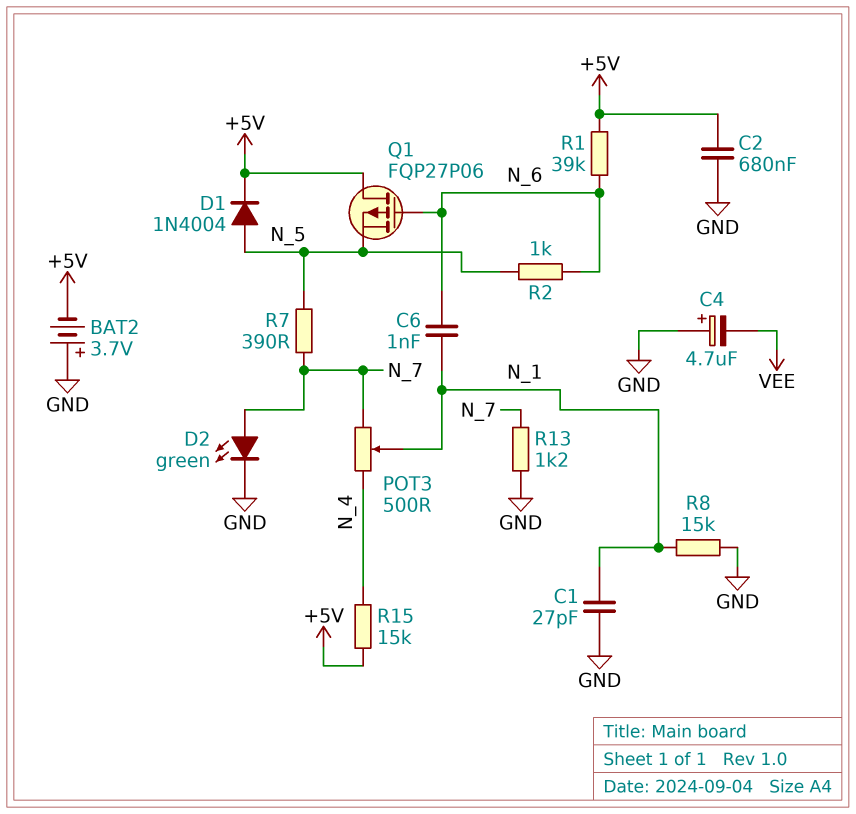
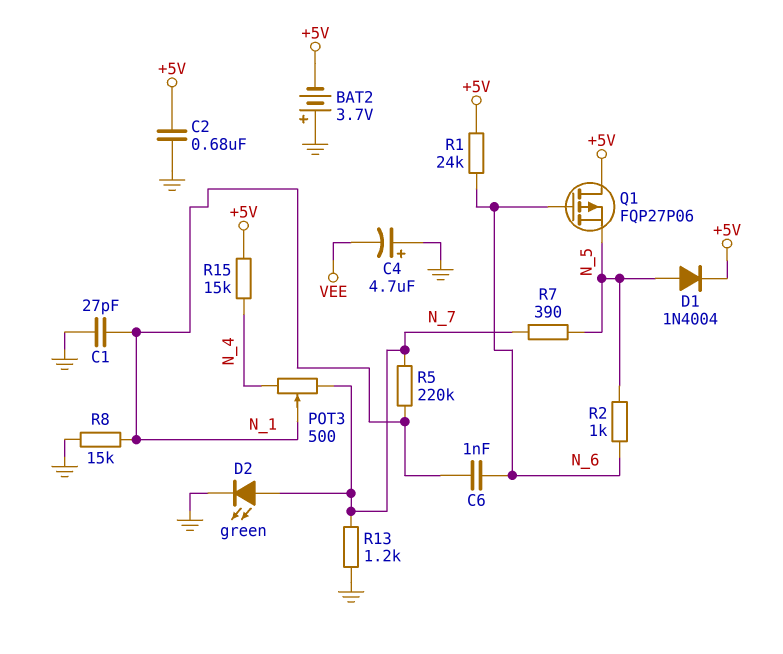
R1: 39k (+5V, N_6) -> 24k (+5V, N_6)
R5: none -> 220k (N_1, N_7)

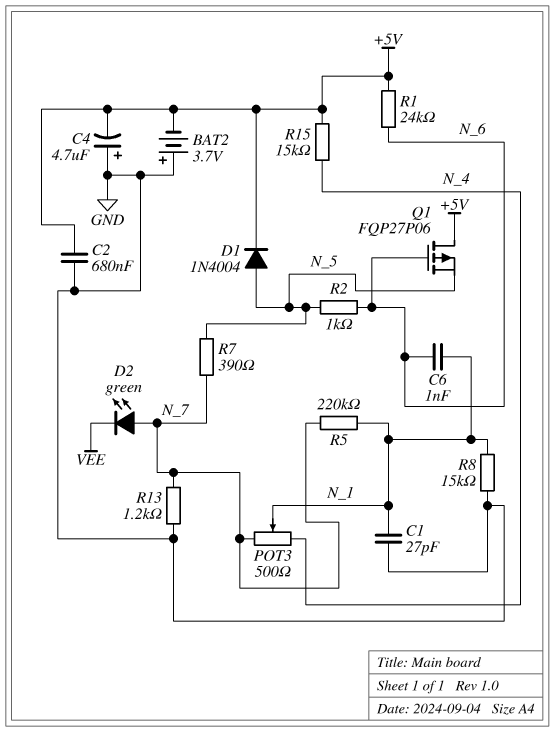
C4: 4.7uF (plus GND, minus VEE) -> 4.7uF (plus GND, minus +5V)
D2: LED green (A N_7, K GND) -> LED green (A N_7, K VEE)

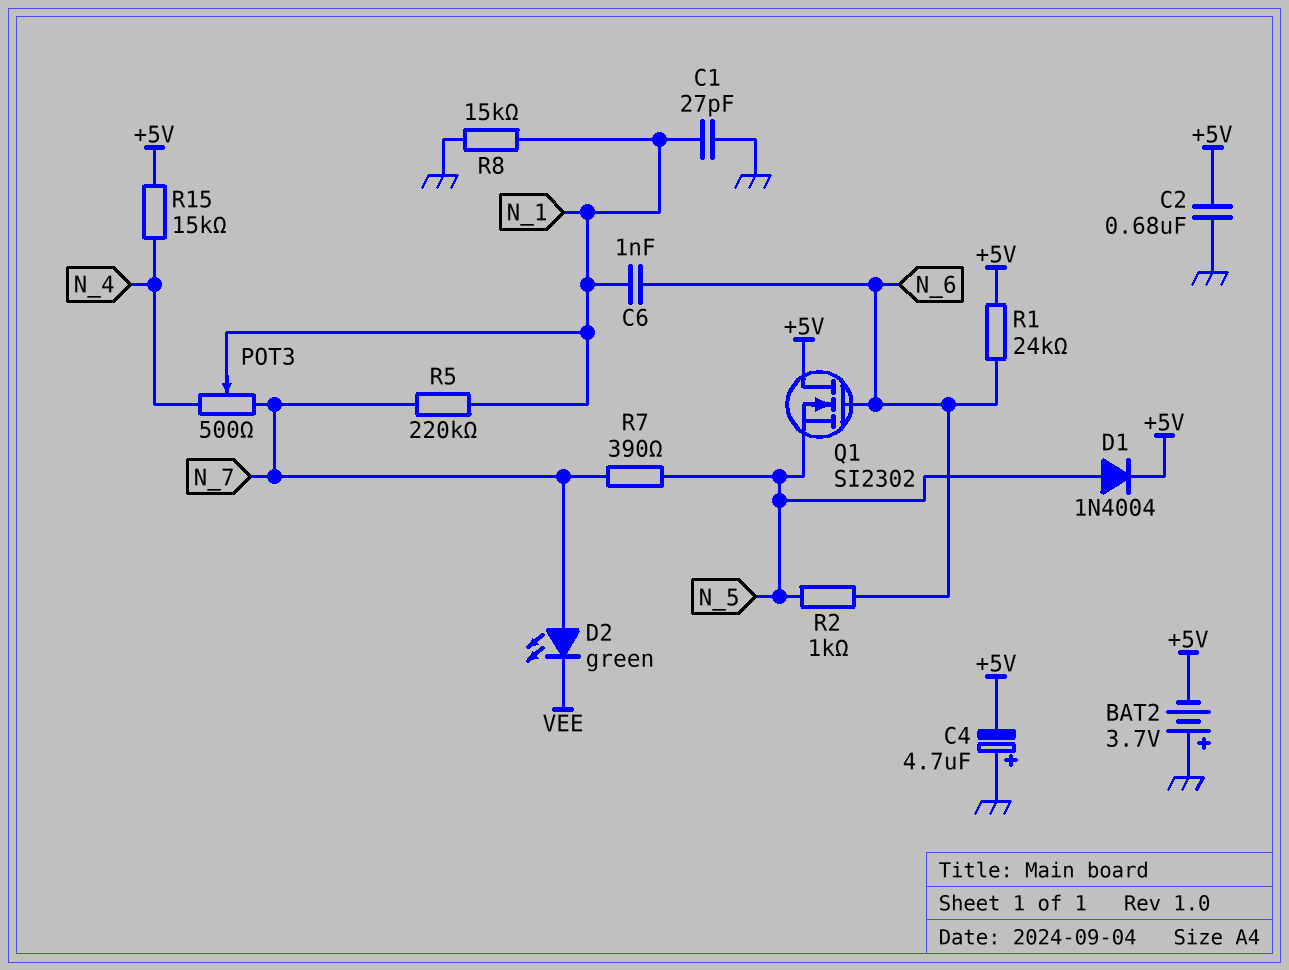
Q1: PMOS FQP27P06 (G N_6, D +5V, S N_5) -> NMOS SI2302 (G N_6, D +5V, S N_5)
R13: 1.2k (GND, N_7) -> none

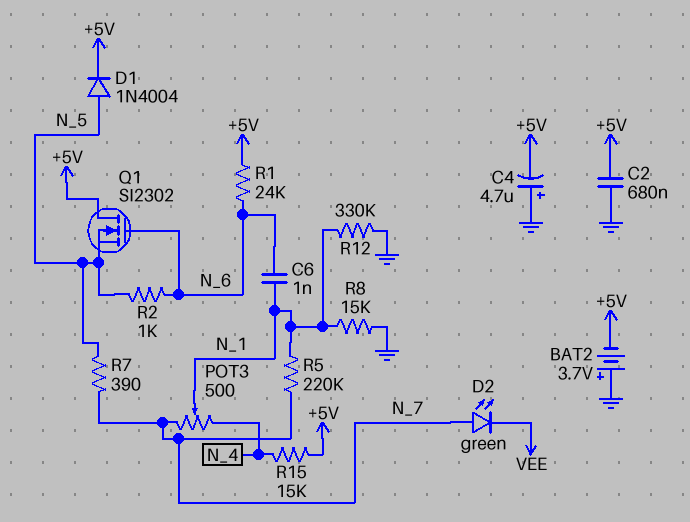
C1: 27pF (GND, N_1) -> none
R12: none -> 330k (GND, N_1)

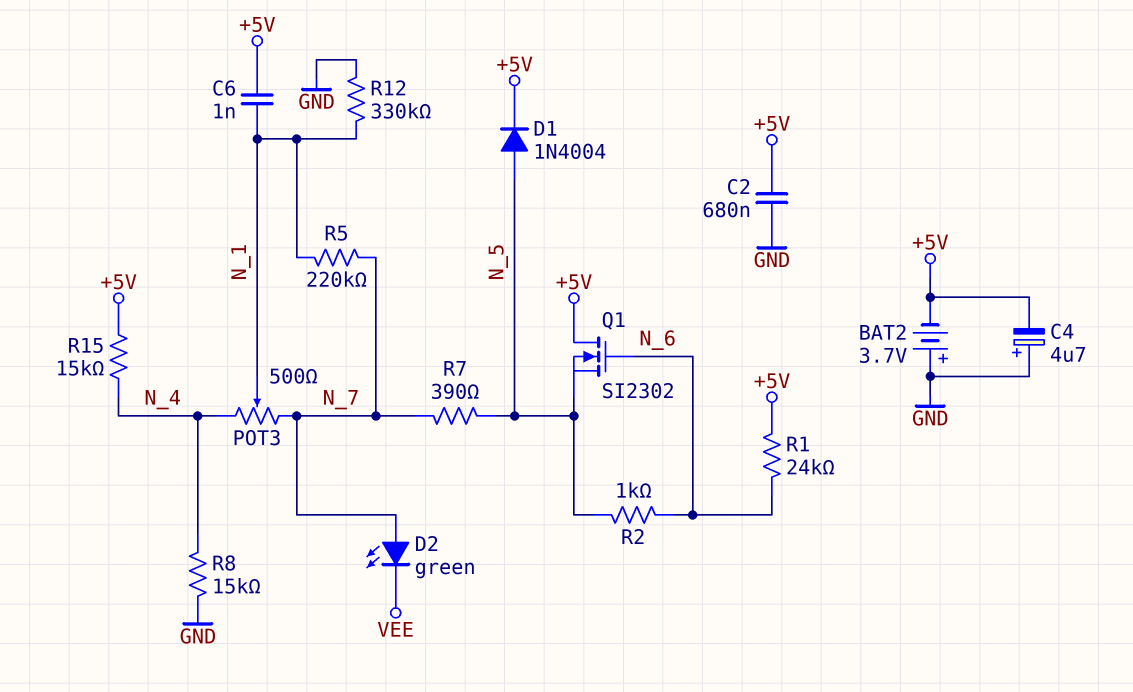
C6: 1nF (N_1, N_6) -> 1nF (+5V, N_1)
R8: 15k (GND, N_1) -> 15k (GND, N_4)

